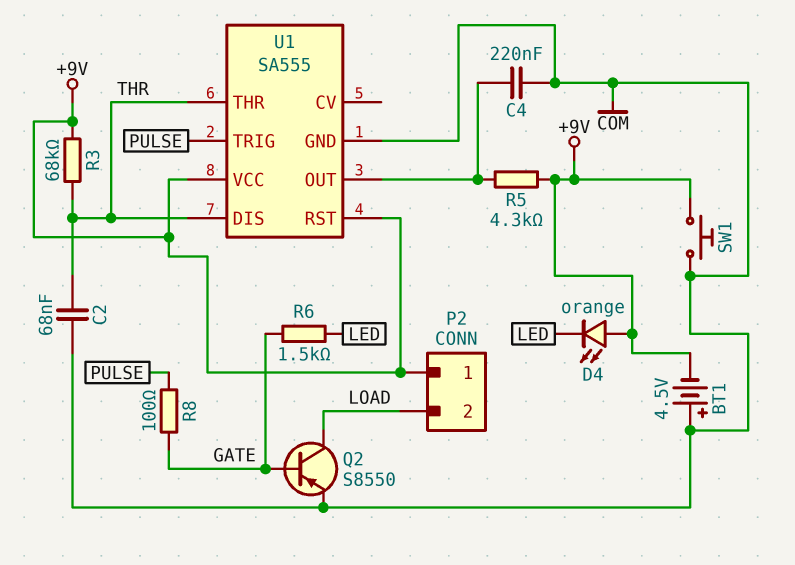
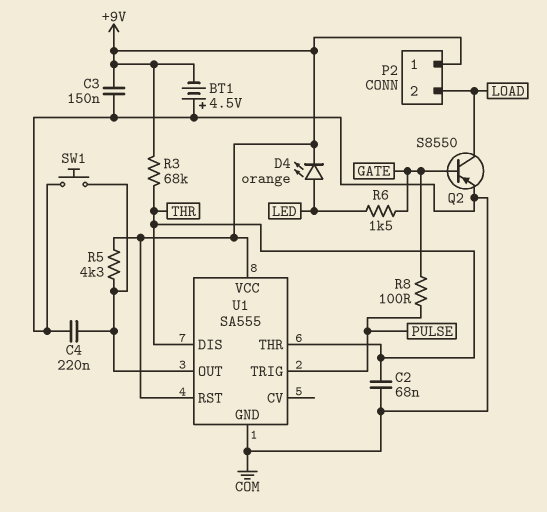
C3: none -> 150nF (+9V, COM)
D4: LED orange (A +9V, K LED) -> LED orange (A LED, K +9V)
SW1: button (+9V, COM) -> button (COM, U1/OUT)

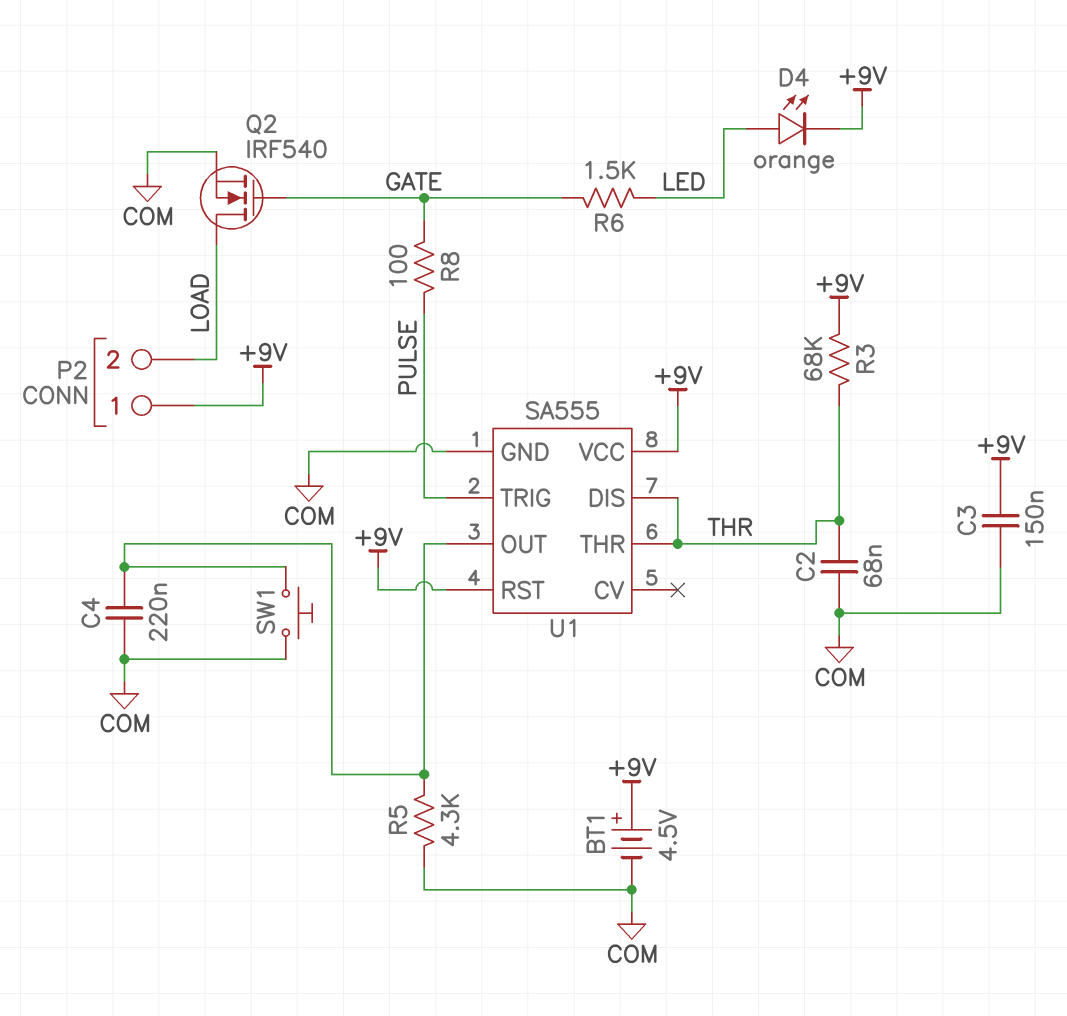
BT1: 4.5V (plus COM, minus +9V) -> 4.5V (plus +9V, minus COM)
Q2: PNP S8550 (B GATE, C LOAD, E COM) -> NMOS IRF540 (G GATE, D LOAD, S COM)
R5: 4.3k (+9V, U1/OUT) -> 4.3k (COM, U1/OUT)

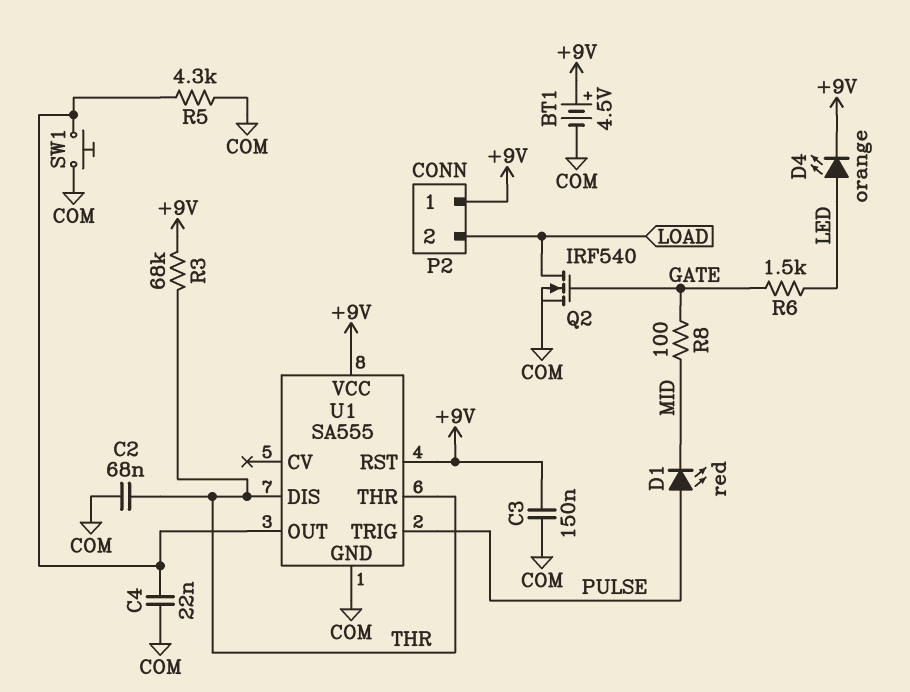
C4: 220nF (COM, U1/OUT) -> 22nF (COM, U1/OUT)
D1: none -> LED red (A PULSE, K MID)
R8: 100 (GATE, PULSE) -> 100 (GATE, MID)

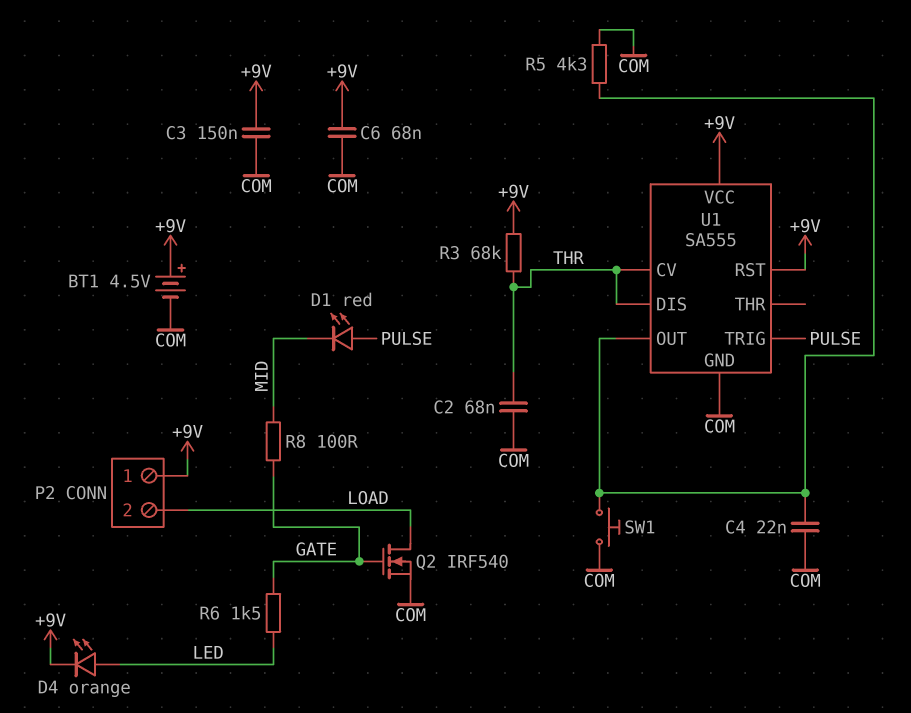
C6: none -> 68nF (+9V, COM)
U1 pin CV: none -> THR
U1 pin THR: THR -> none

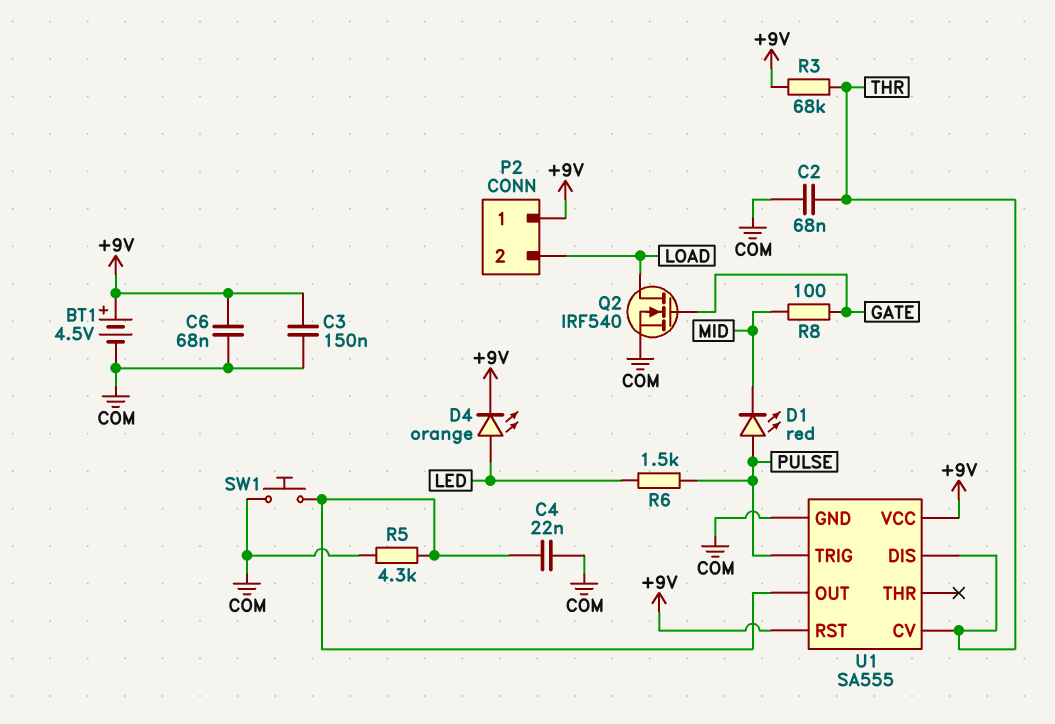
R6: 1.5k (GATE, LED) -> 1.5k (LED, PULSE)

